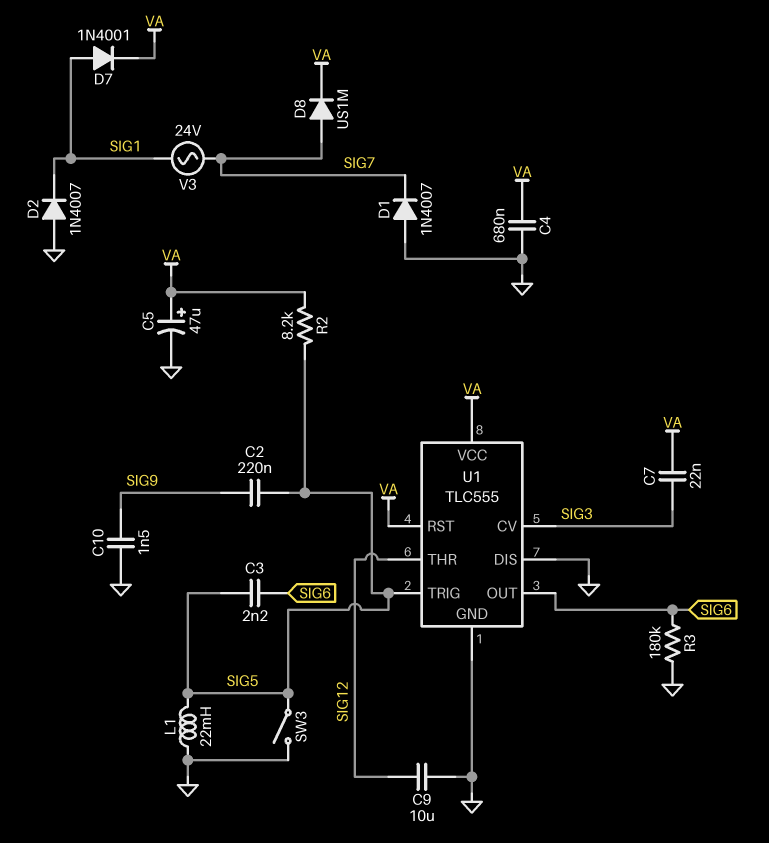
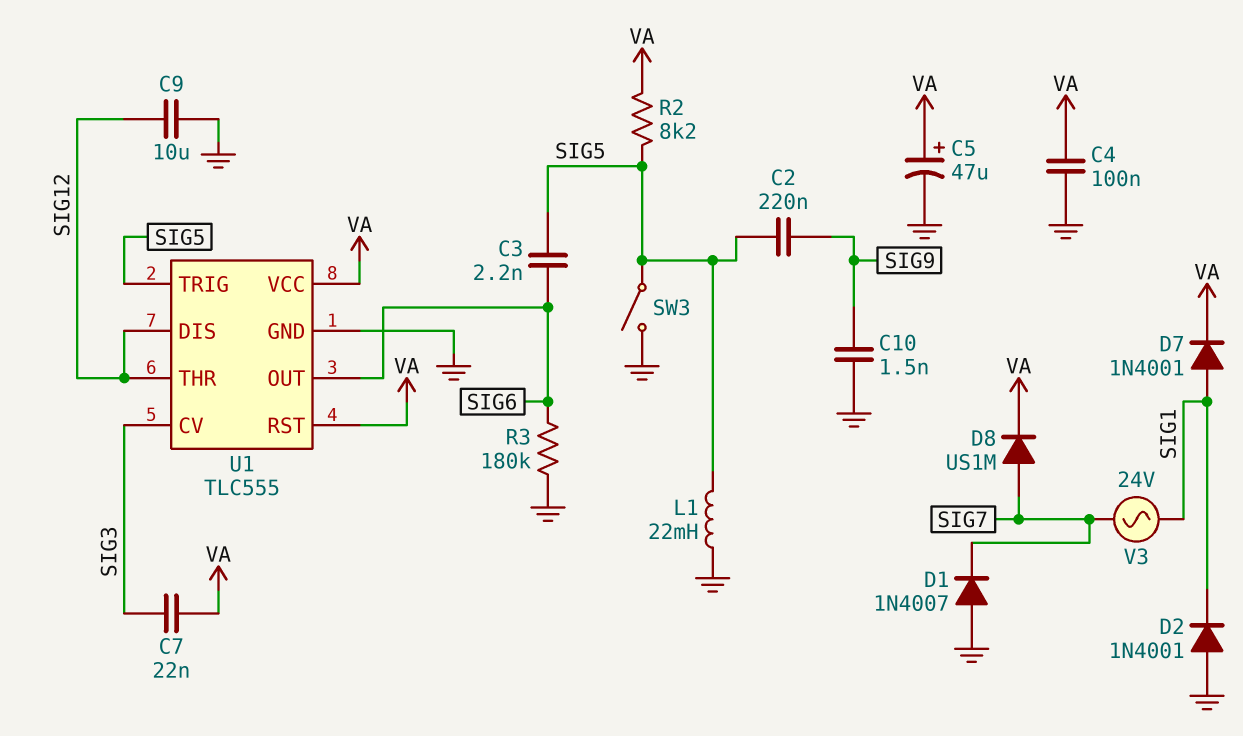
C4: 680nF (GND, VA) -> 100nF (GND, VA)
D2: diode 1N4007 (A GND, K SIG1) -> diode 1N4001 (A GND, K SIG1)
U1 pin DIS: GND -> SIG12

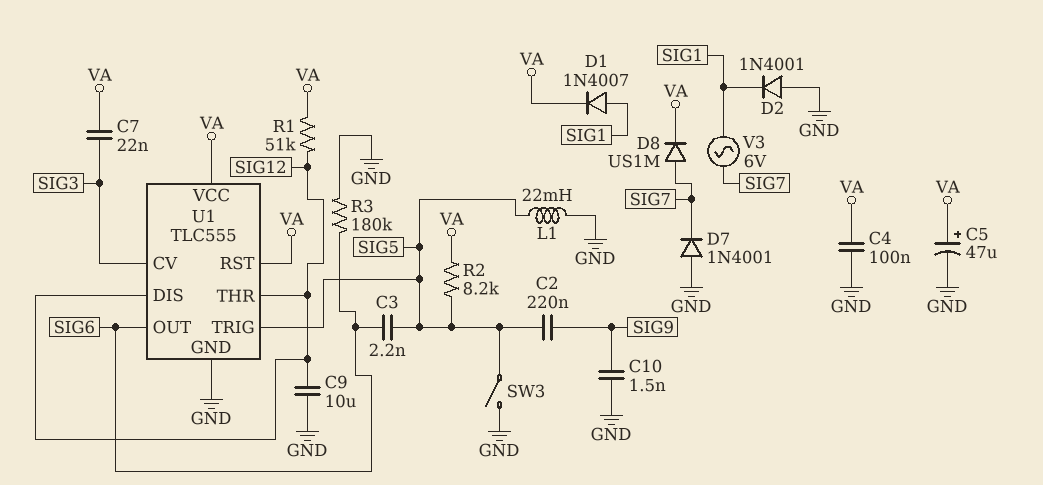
D1: diode 1N4007 (A GND, K SIG7) -> diode 1N4007 (A SIG1, K VA)
D7: diode 1N4001 (A SIG1, K VA) -> diode 1N4001 (A GND, K SIG7)
R1: none -> 51k (SIG12, VA)
V3: AC 24V (SIG1, SIG7) -> AC 6V (SIG1, SIG7)

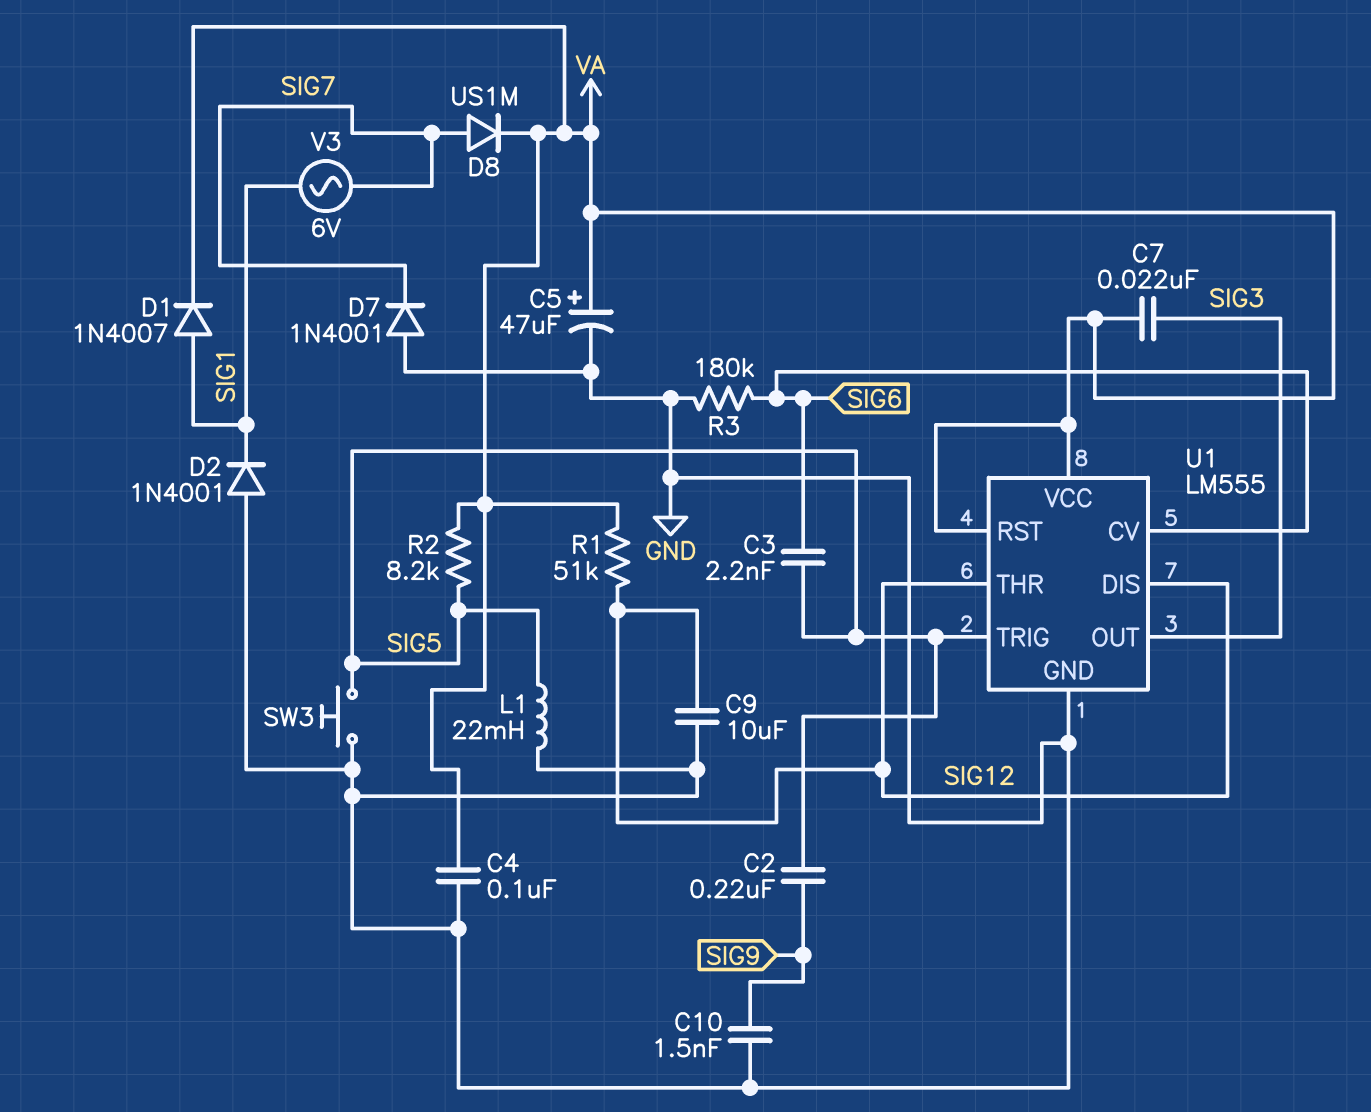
SW3: switch (GND, SIG5) -> button (GND, SIG5)
U1: TLC555 -> LM555
U1 pin CV: SIG3 -> SIG6
U1 pin OUT: SIG6 -> SIG3

